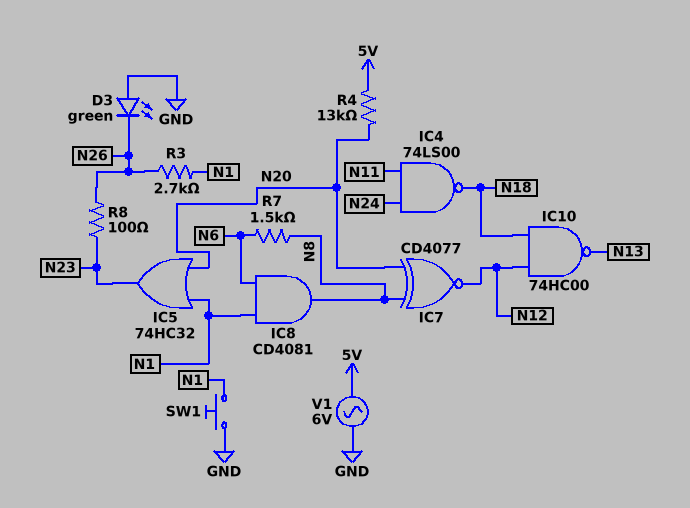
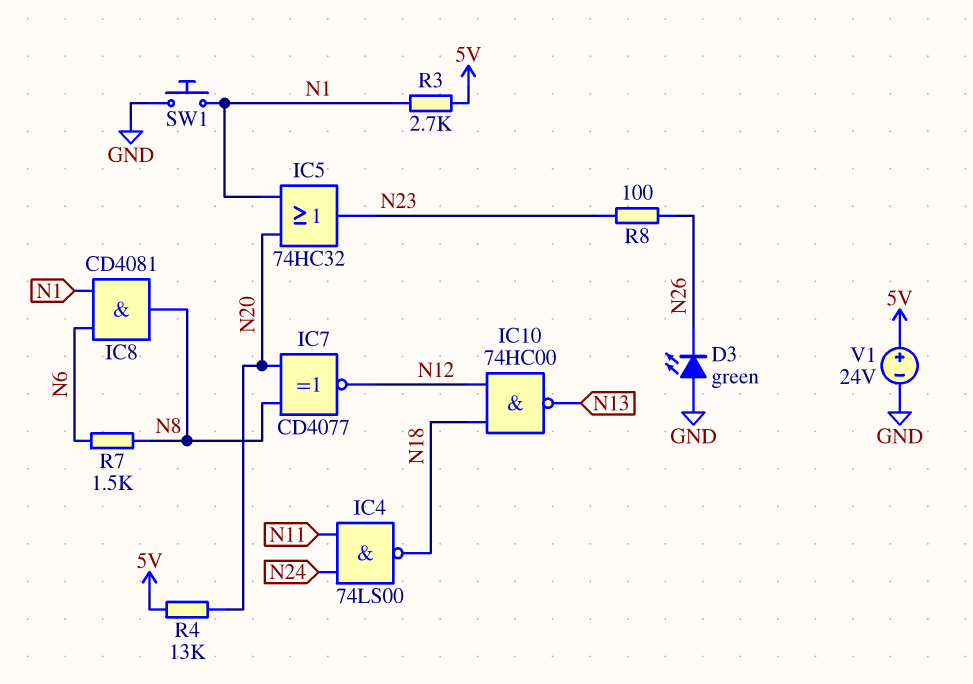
R3: 2.7k (N1, N26) -> 2.7k (5V, N1)
V1: AC 6V (5V, GND) -> 24V (plus 5V, minus GND)

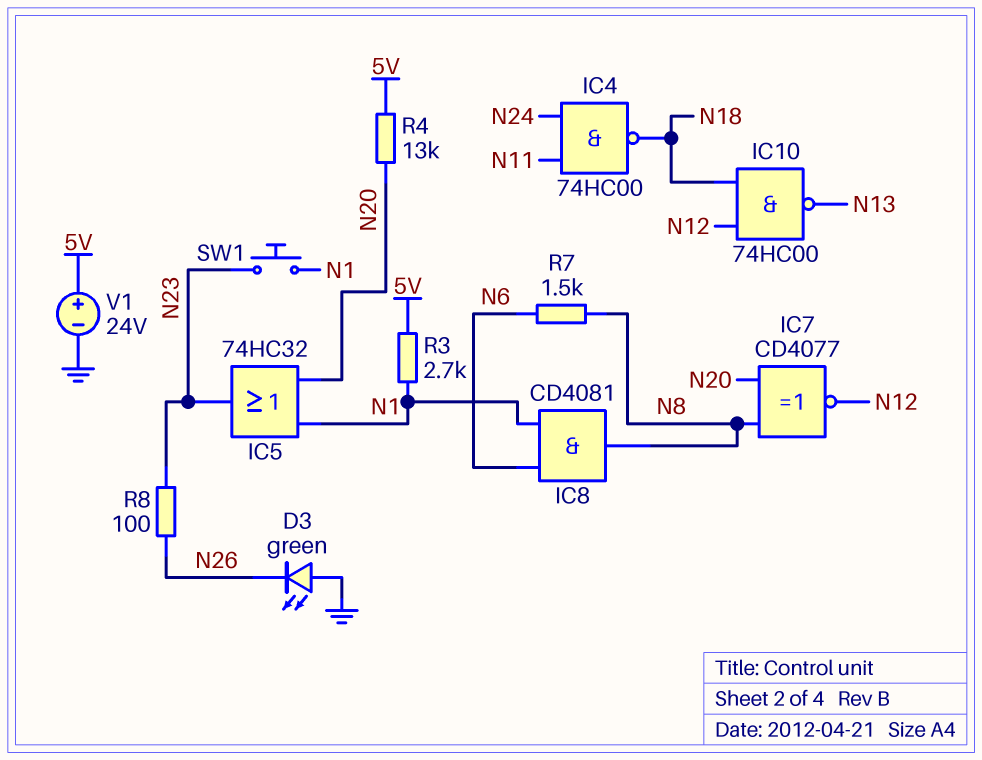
IC4: NAND 74LS00 (in N11, in N24, out N18) -> NAND 74HC00 (in N11, in N24, out N18)
SW1: button (GND, N1) -> button (N1, N23)

